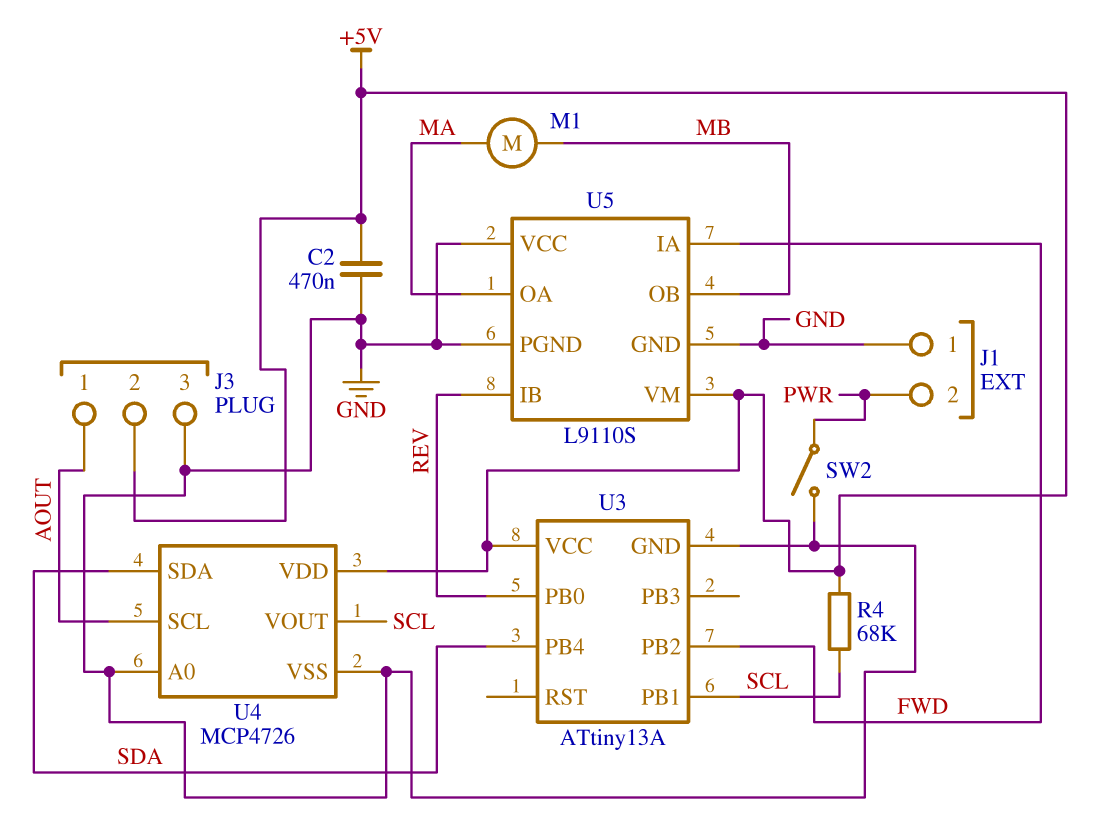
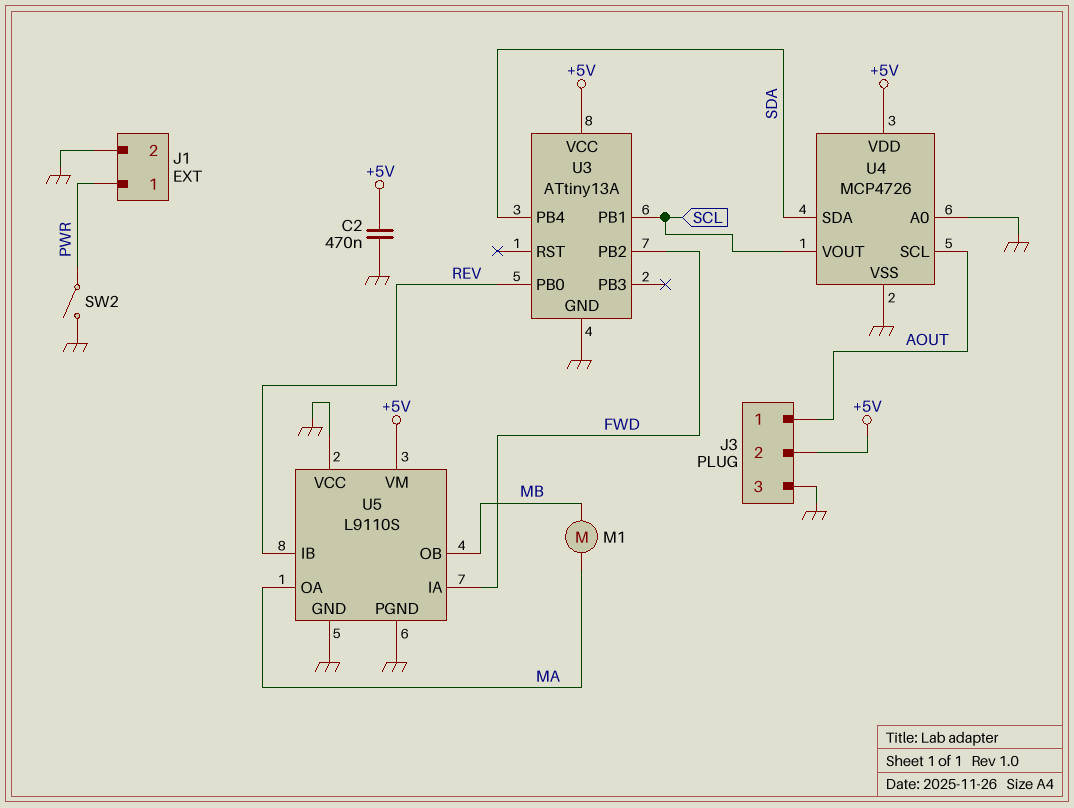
J1 pin 1: GND -> PWR
J1 pin 2: PWR -> GND
R4: 68k (+5V, SCL) -> none

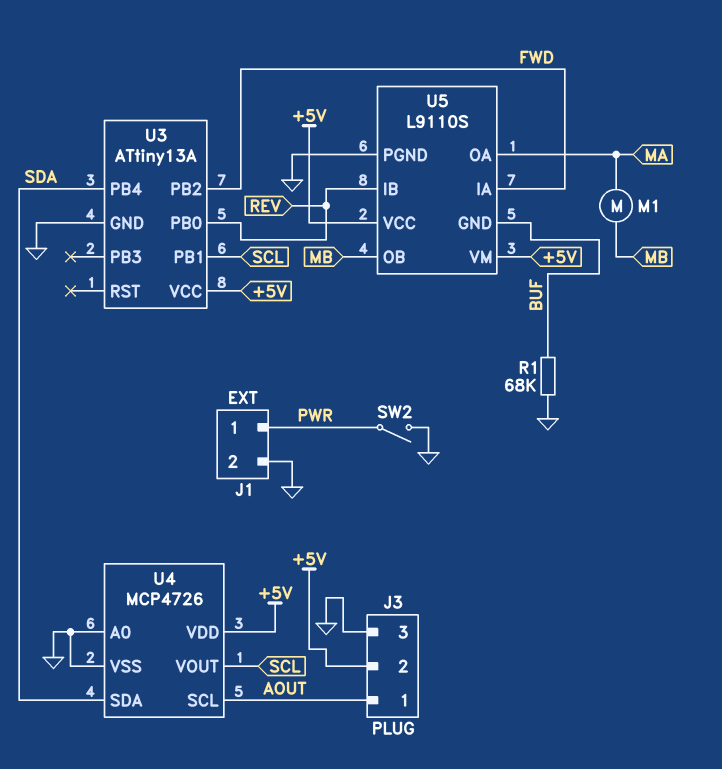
C2: 470nF (+5V, GND) -> none
R1: none -> 68k (BUF, GND)
U5 pin GND: GND -> BUF
U5 pin VCC: GND -> +5V

